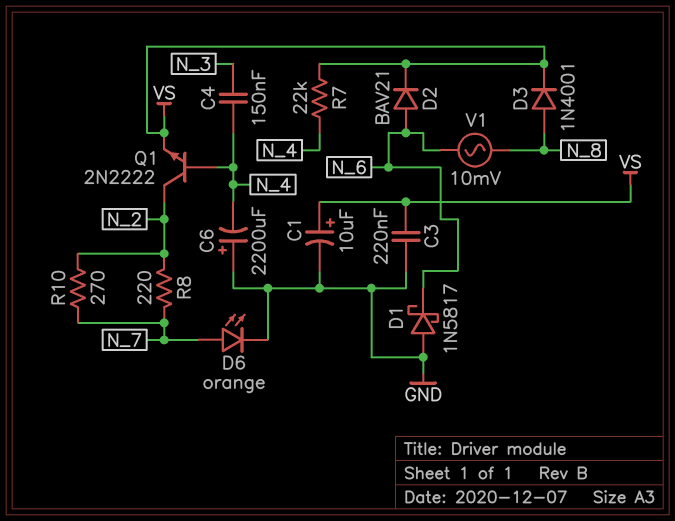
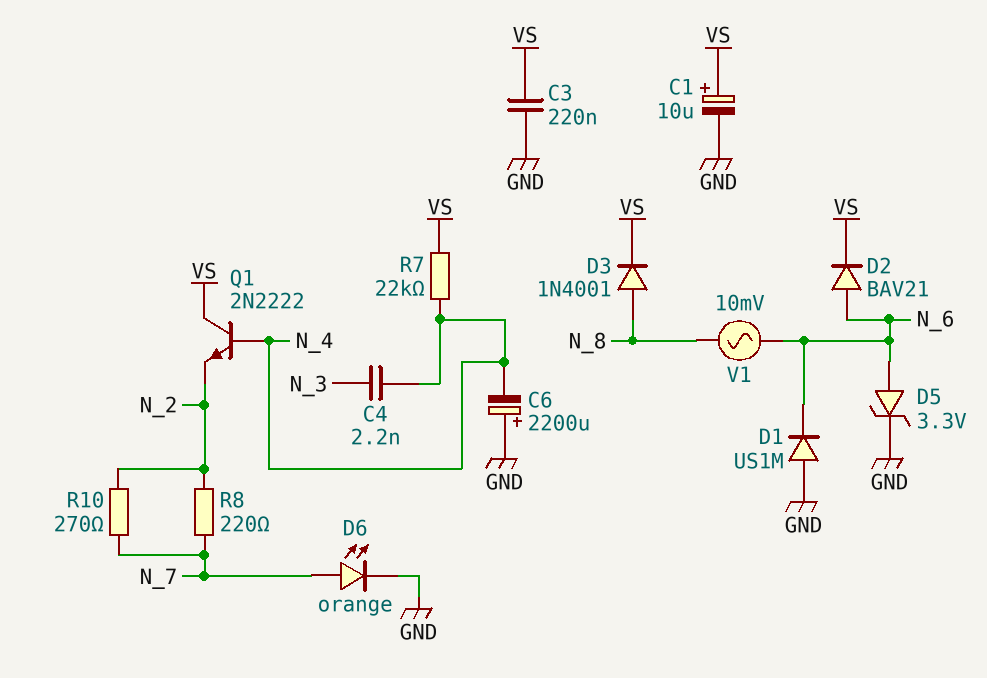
C4: 150nF (N_3, N_4) -> 2.2nF (N_3, N_4)
D1: schottky 1N5817 (A GND, K N_6) -> diode US1M (A GND, K N_6)
D5: none -> zener 3.3V (A N_6, K GND)
Q1: NPN 2N2222 (B N_4, C N_2, E VS) -> NPN 2N2222 (B N_4, C VS, E N_2)

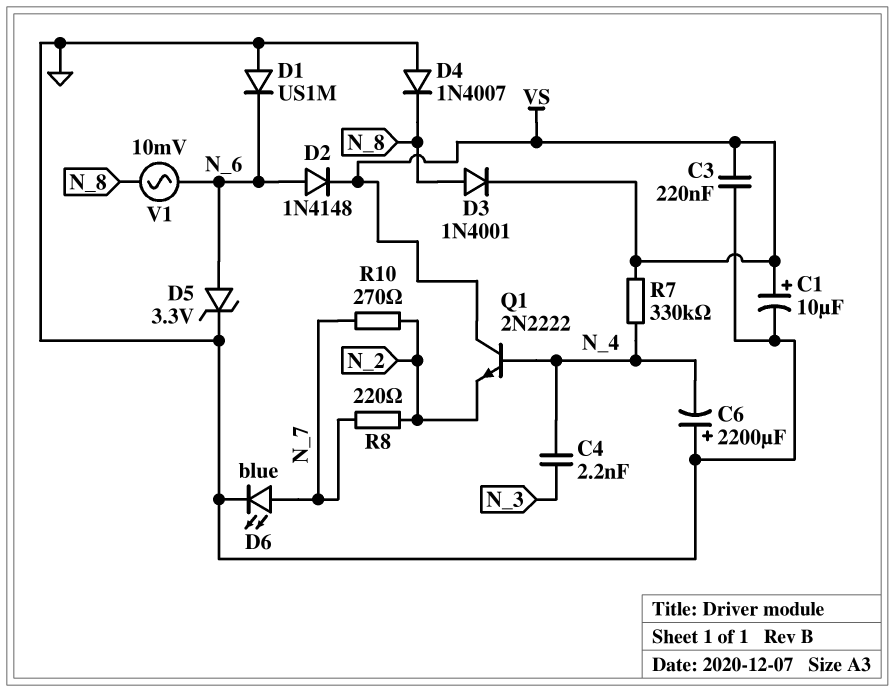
D2: diode BAV21 (A N_6, K VS) -> diode 1N4148 (A N_6, K VS)
D4: none -> diode 1N4007 (A GND, K N_8)
D6: LED orange (A N_7, K GND) -> LED blue (A N_7, K GND)
R7: 22k (N_4, VS) -> 330k (N_4, VS)

